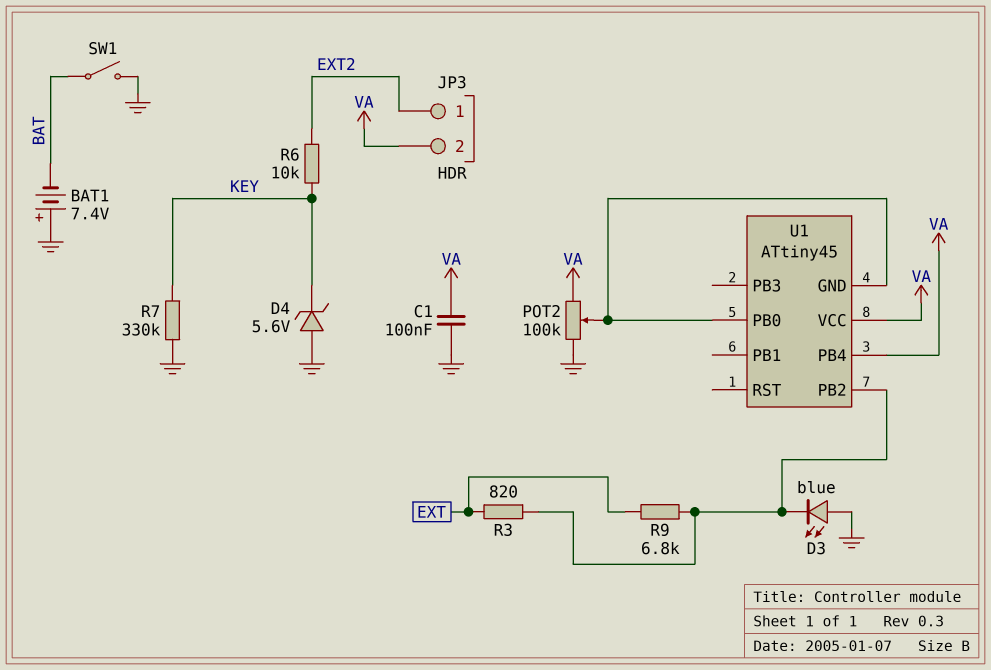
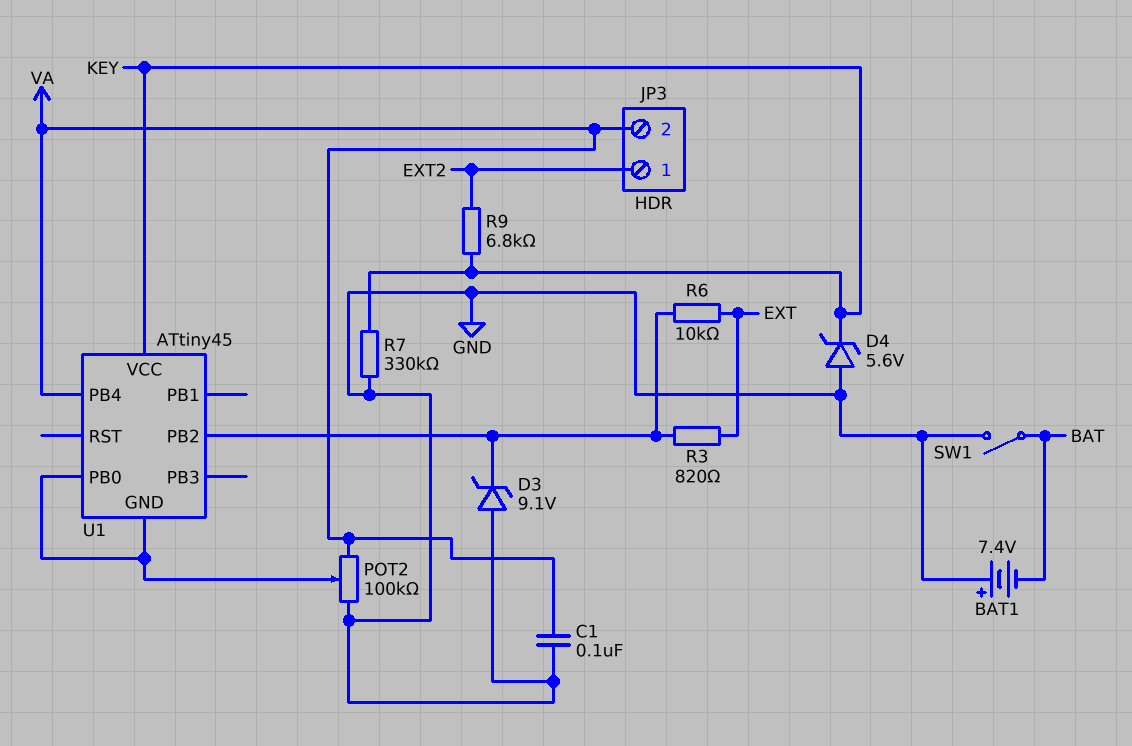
D3: LED blue (A GND, K U1/PB2) -> zener 9.1V (A GND, K U1/PB2)
R6: 10k (EXT2, KEY) -> 10k (EXT, U1/PB2)
R9: 6.8k (EXT, U1/PB2) -> 6.8k (EXT2, KEY)
U1 pin VCC: VA -> KEY

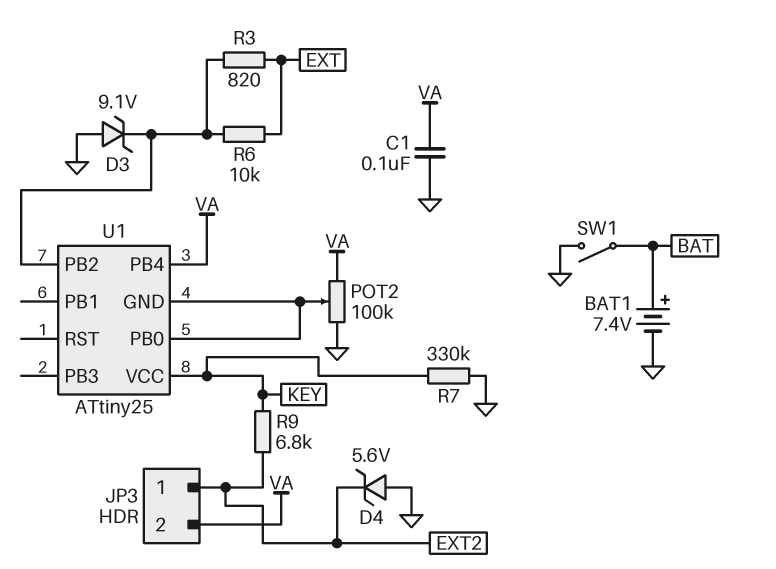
BAT1: 7.4V (plus GND, minus BAT) -> 7.4V (plus BAT, minus GND)
D4: zener 5.6V (A GND, K KEY) -> zener 5.6V (A GND, K EXT2)
U1: ATtiny45 -> ATtiny25

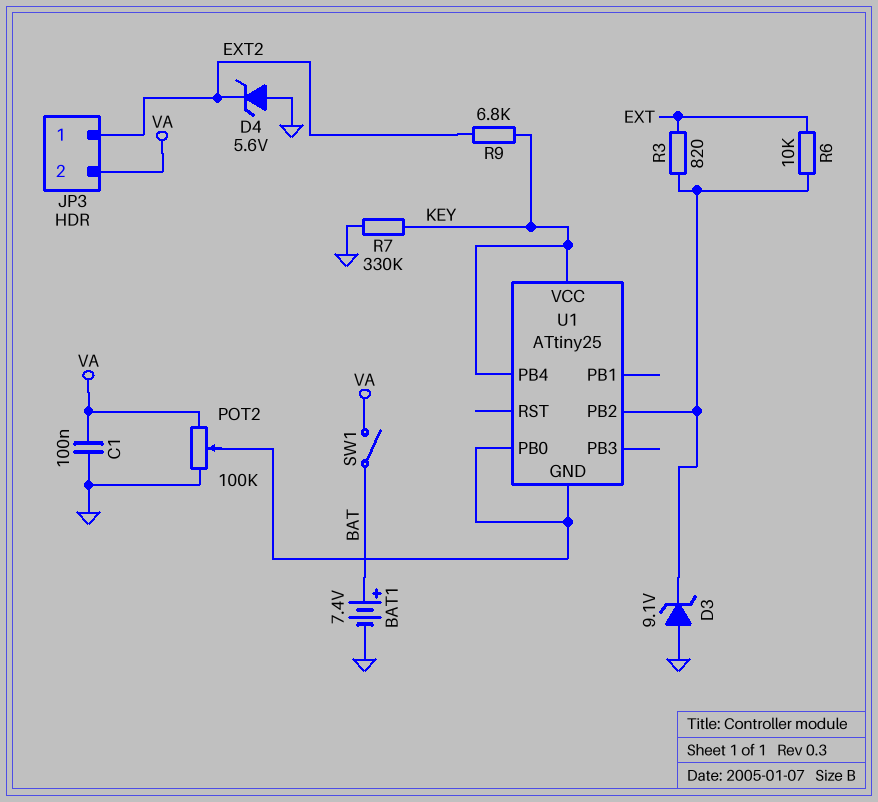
SW1: switch (BAT, GND) -> switch (BAT, VA)
U1 pin PB4: VA -> KEY

